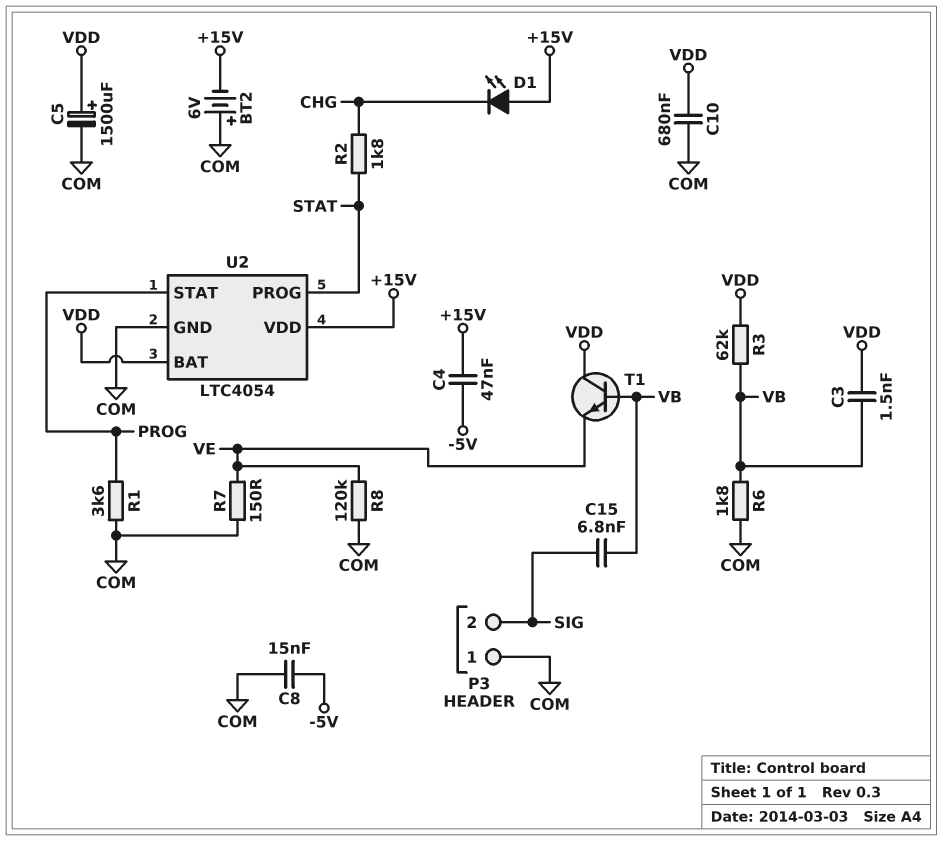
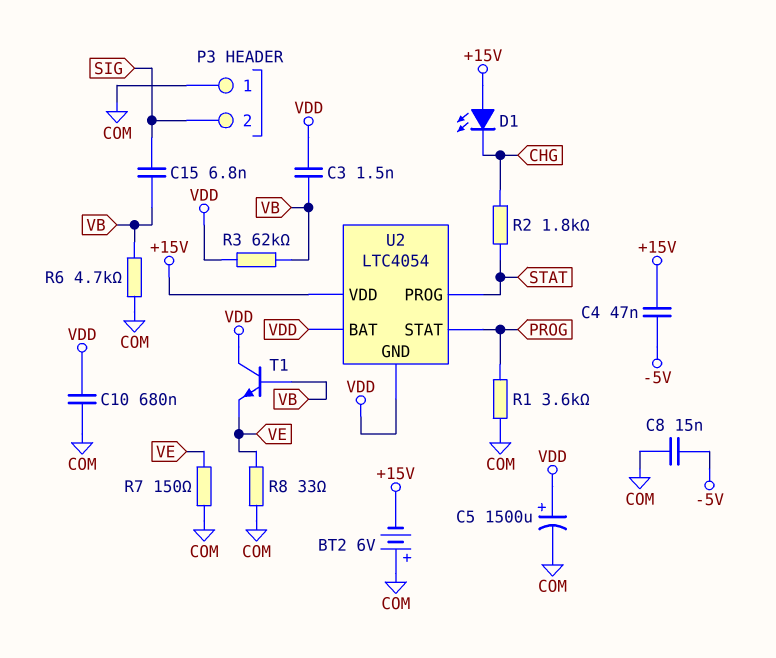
R6: 1.8k (COM, VB) -> 4.7k (COM, VB)
R8: 120k (COM, VE) -> 33 (COM, VE)
U2 pin GND: COM -> VDD

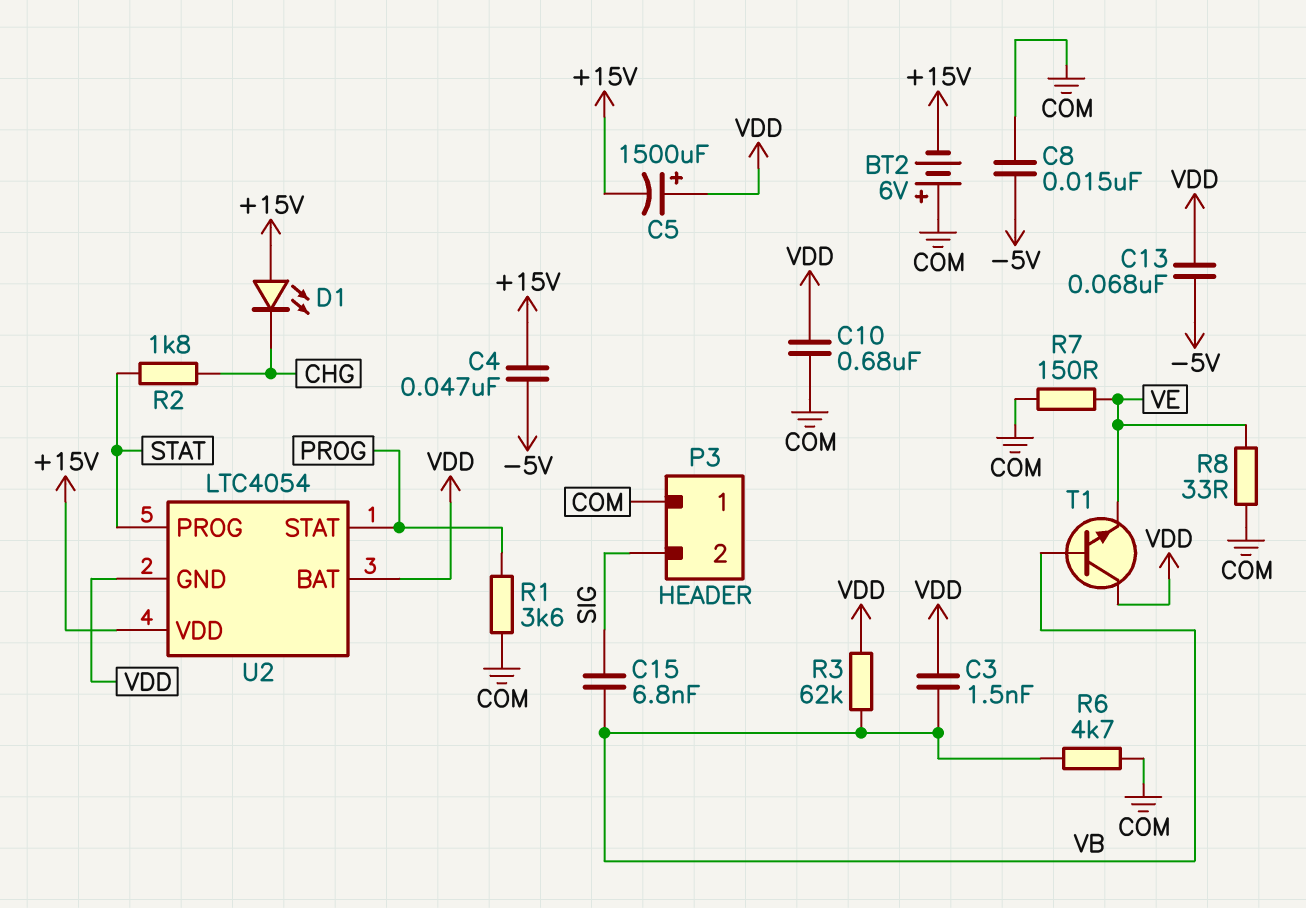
C5: 1500uF (plus VDD, minus COM) -> 1500uF (plus VDD, minus +15V)
C13: none -> 68nF (-5V, VDD)

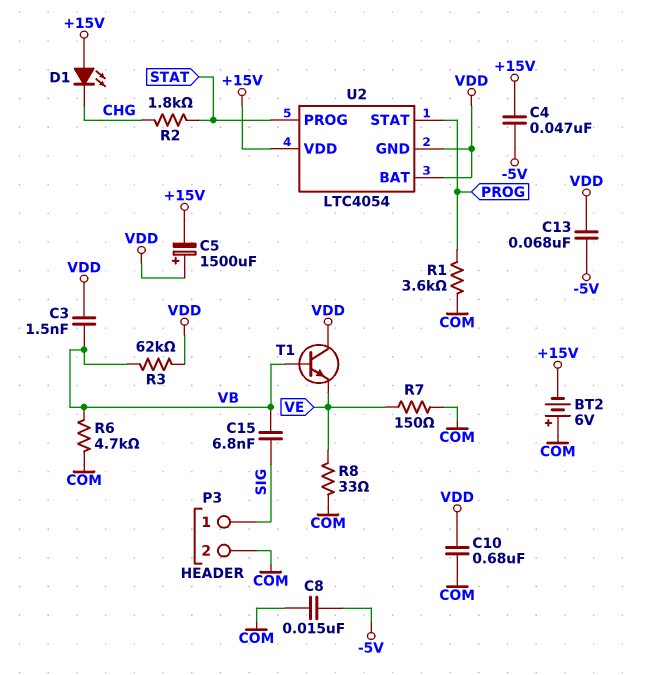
P3 pin 1: COM -> SIG
P3 pin 2: SIG -> COM

